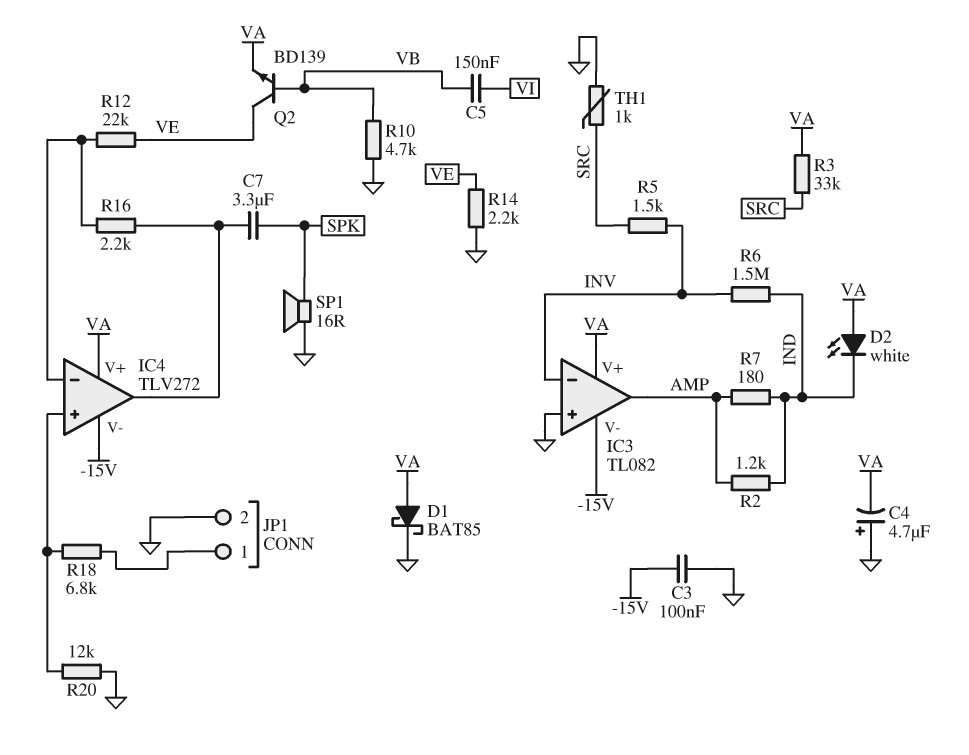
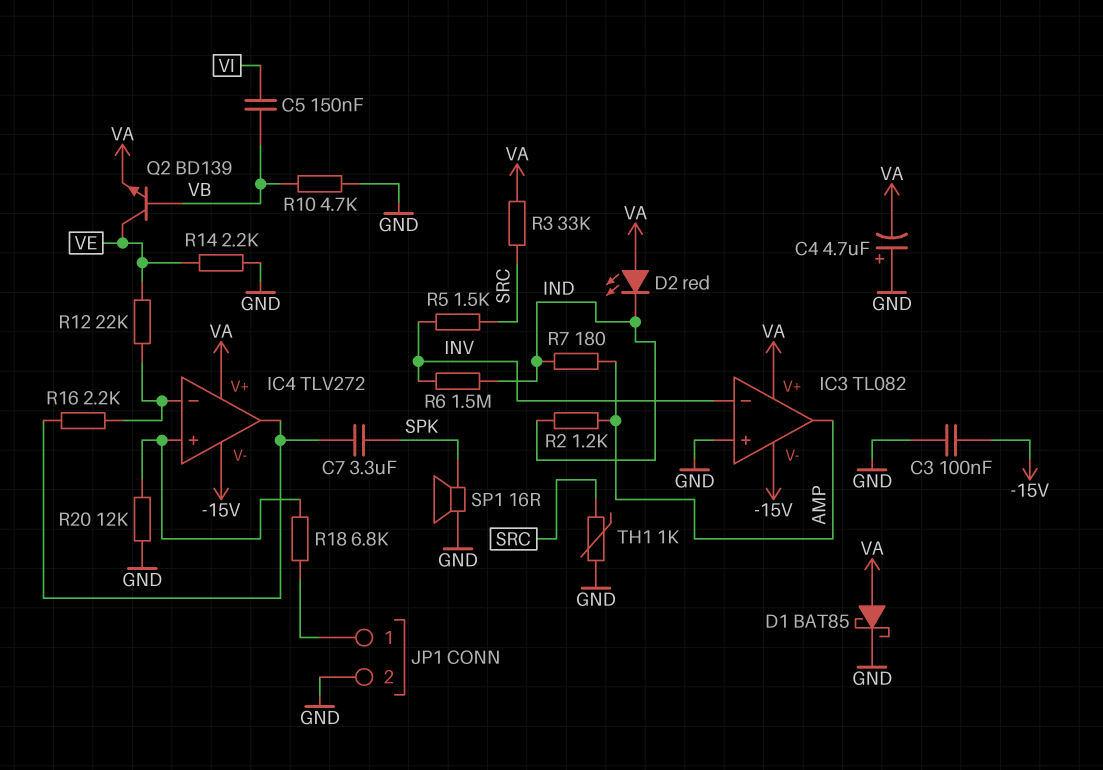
D2: LED white (A VA, K IND) -> LED red (A VA, K IND)

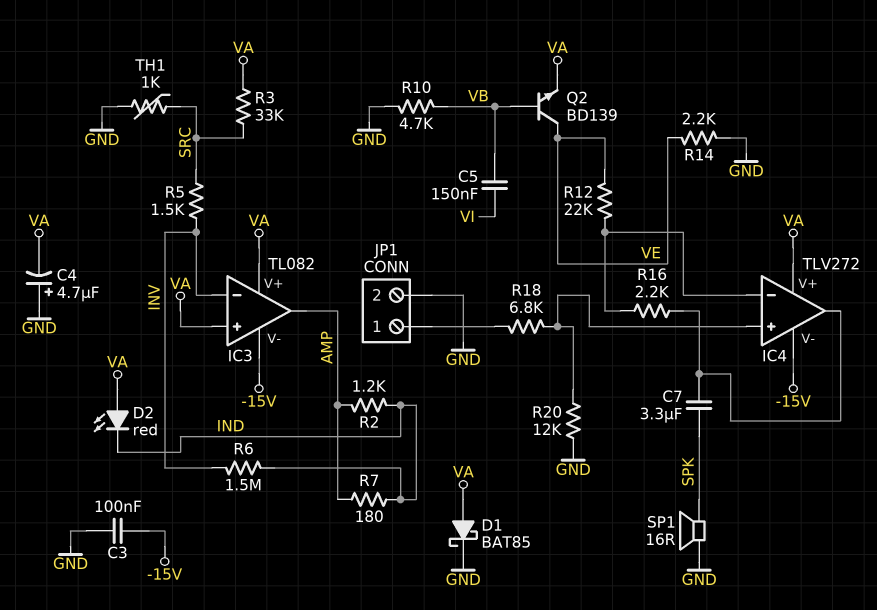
IC3 pin in+: GND -> VA

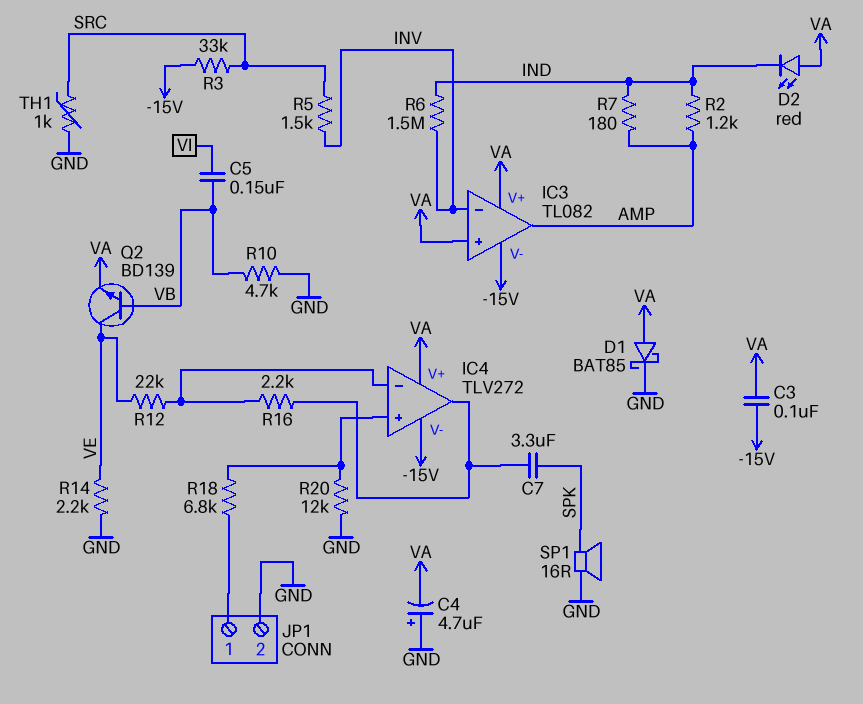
C3: 100nF (-15V, GND) -> 100nF (-15V, VA)
R3: 33k (SRC, VA) -> 33k (-15V, SRC)

